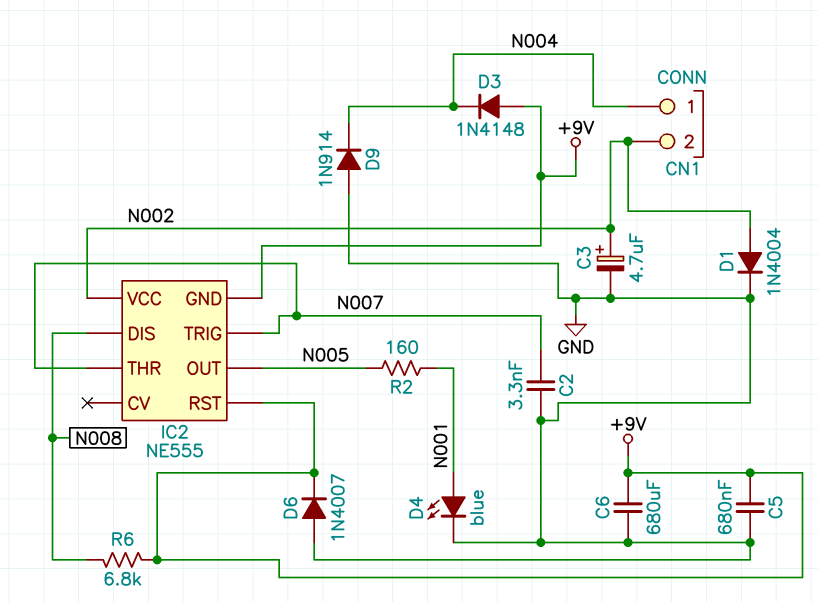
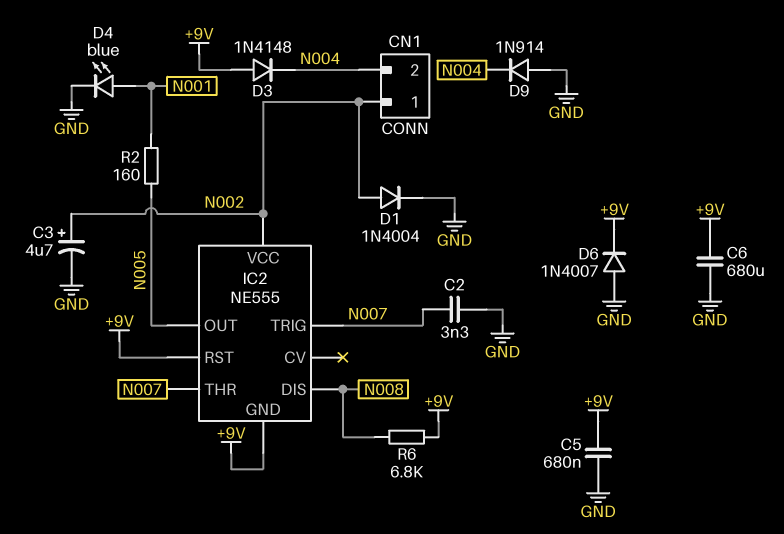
CN1 pin 1: N004 -> N002
CN1 pin 2: N002 -> N004

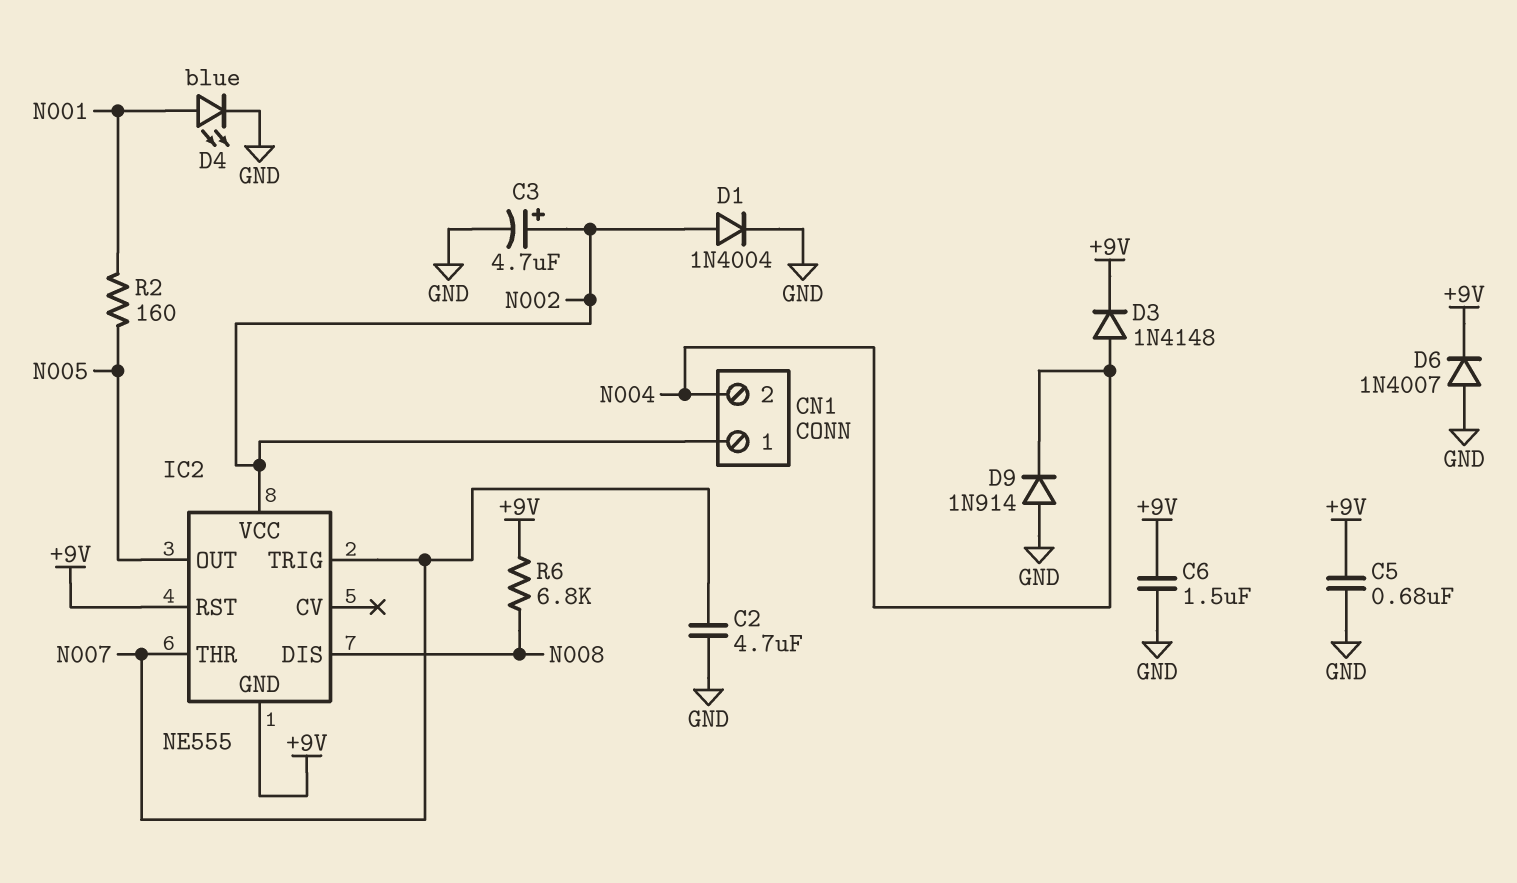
C2: 3.3nF (GND, N007) -> 4.7uF (GND, N007)
C6: 680uF (+9V, GND) -> 1.5uF (+9V, GND)
D3: diode 1N4148 (A +9V, K N004) -> diode 1N4148 (A N004, K +9V)

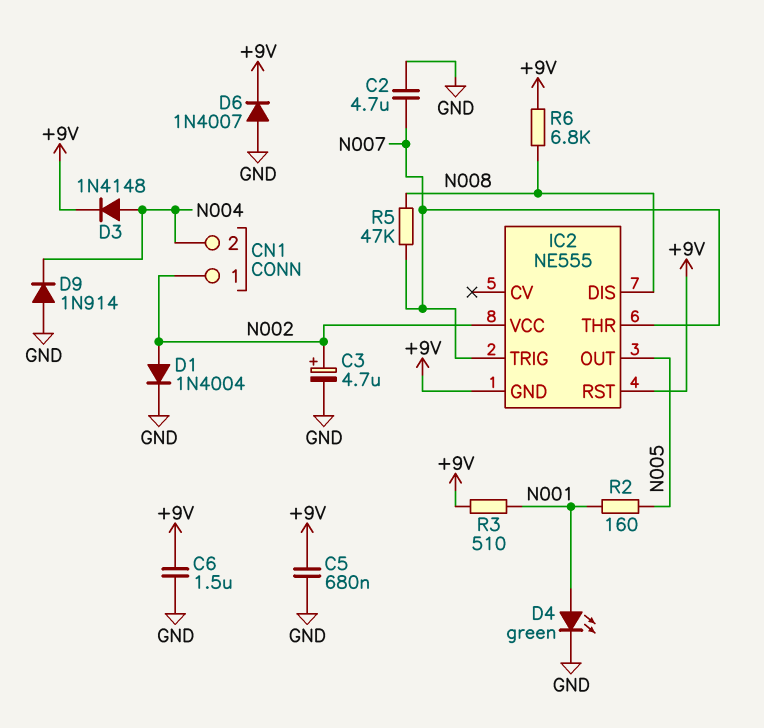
D4: LED blue (A N001, K GND) -> LED green (A N001, K GND)
R3: none -> 510 (+9V, N001)
R5: none -> 47k (N007, N008)

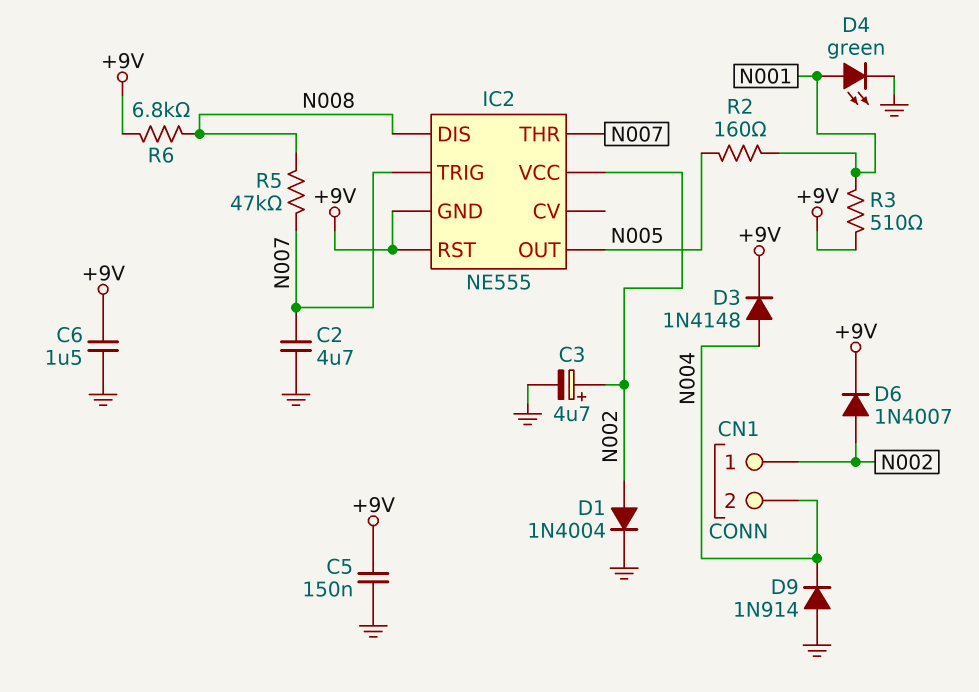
C5: 680nF (+9V, GND) -> 150nF (+9V, GND)
D6: diode 1N4007 (A GND, K +9V) -> diode 1N4007 (A N002, K +9V)

